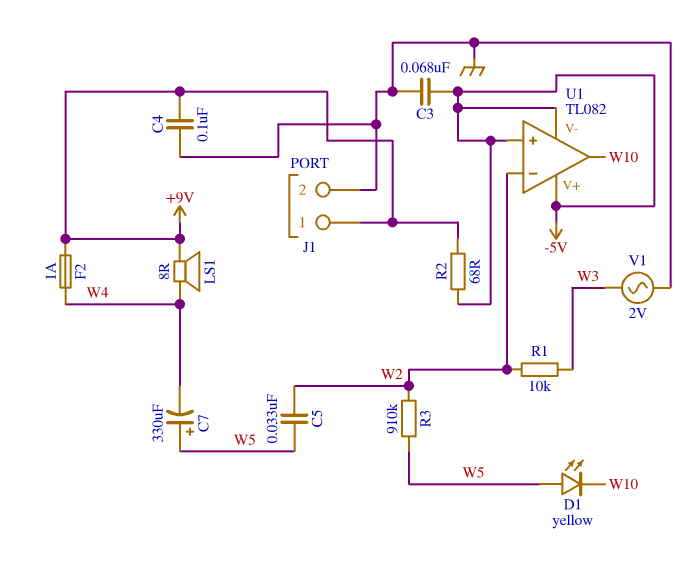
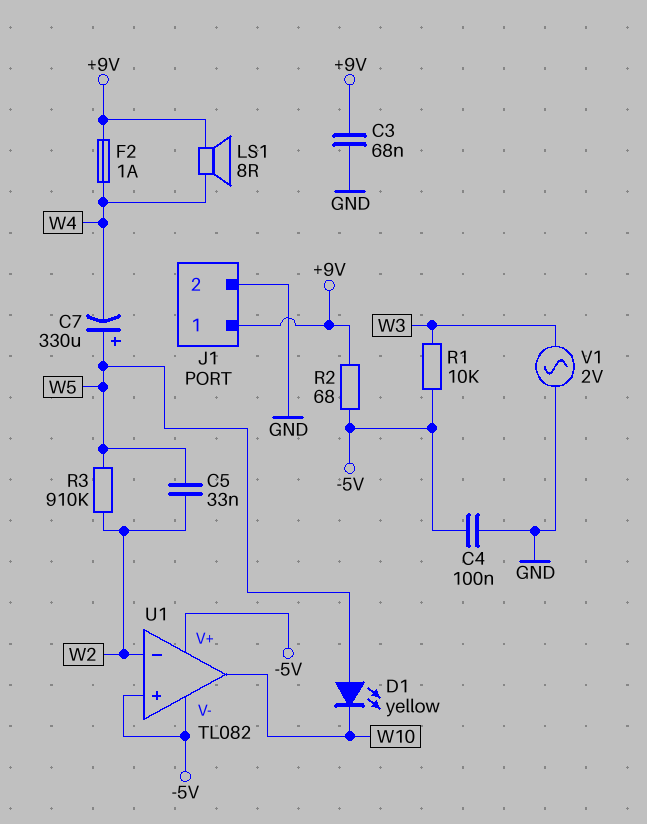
C3: 68nF (-5V, GND) -> 68nF (+9V, GND)
C4: 100nF (+9V, GND) -> 100nF (-5V, GND)
R1: 10k (W2, W3) -> 10k (-5V, W3)

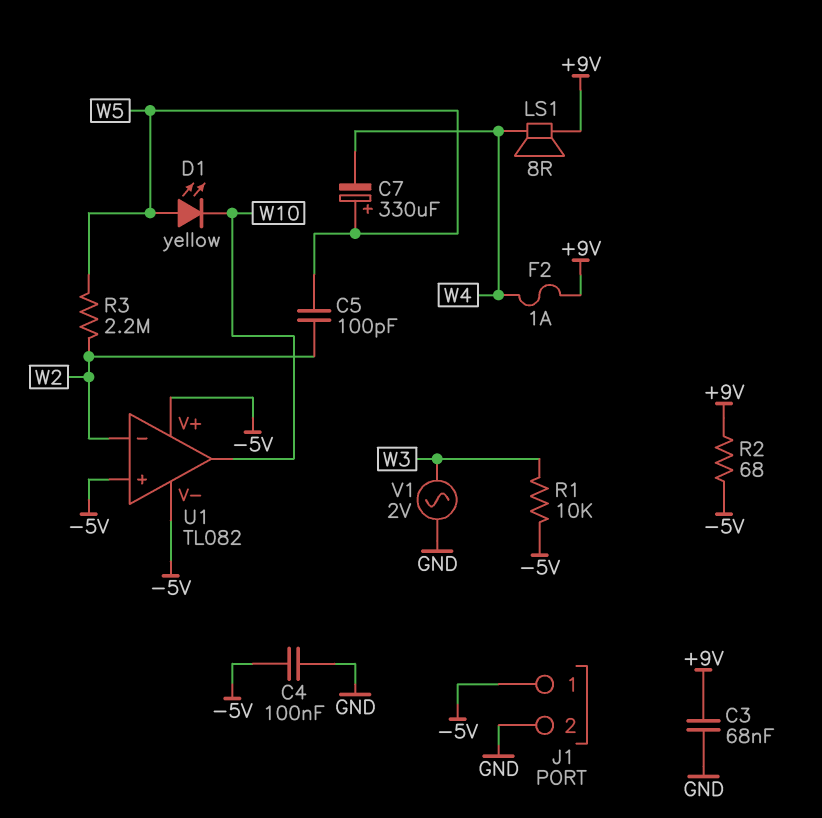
C5: 33nF (W2, W5) -> 100pF (W2, W5)
J1 pin 1: +9V -> -5V
R3: 910k (W2, W5) -> 2.2M (W2, W5)

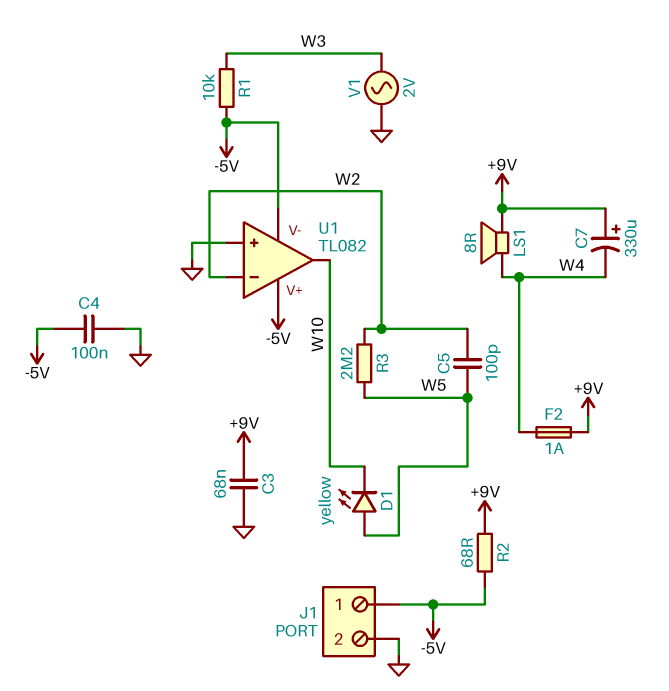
C7: 330uF (plus W5, minus W4) -> 330uF (plus +9V, minus W4)
U1 pin in+: -5V -> GND

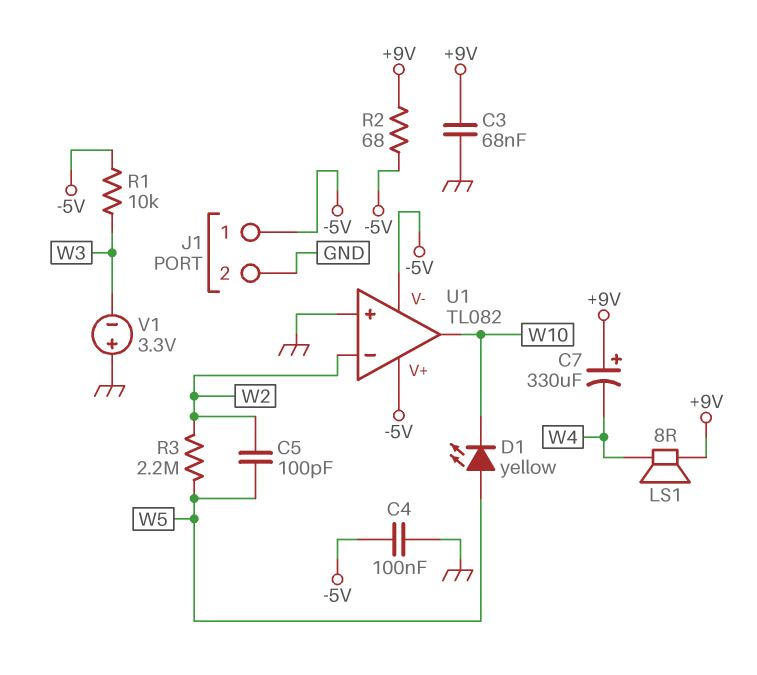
F2: 1A (+9V, W4) -> none
V1: AC 2V (GND, W3) -> 3.3V (plus GND, minus W3)

